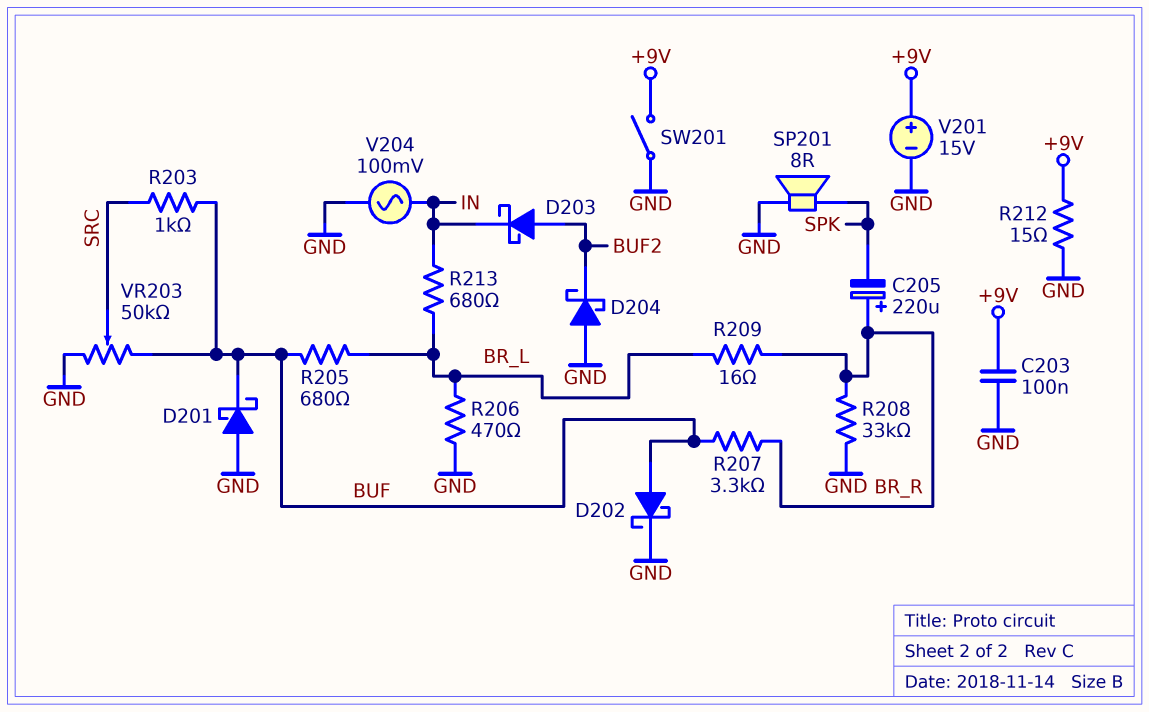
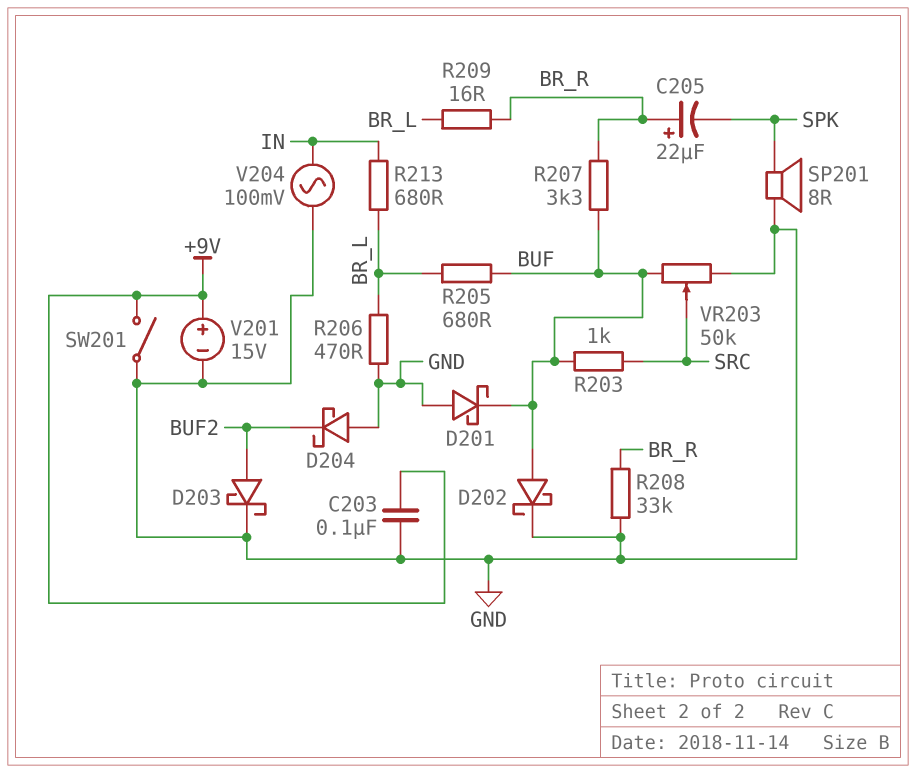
C205: 220uF (plus BR_R, minus SPK) -> 22uF (plus BR_R, minus SPK)
D203: schottky (A BUF2, K IN) -> schottky (A BUF2, K GND)
R212: 15 (+9V, GND) -> none

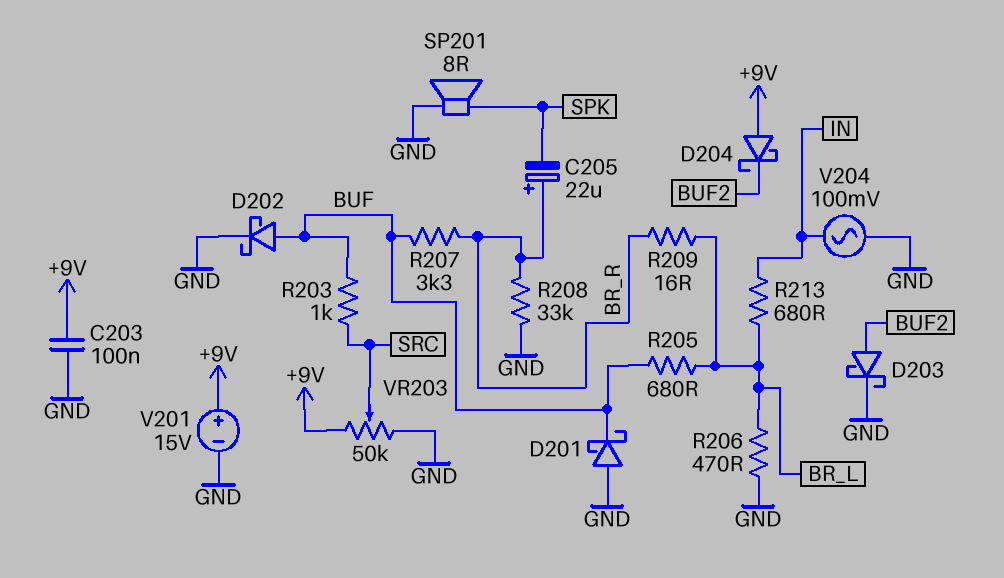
D204: schottky (A GND, K BUF2) -> schottky (A +9V, K BUF2)
SW201: switch (+9V, GND) -> none
VR203: 50k (BUF, GND, wiper SRC) -> 50k (+9V, GND, wiper SRC)

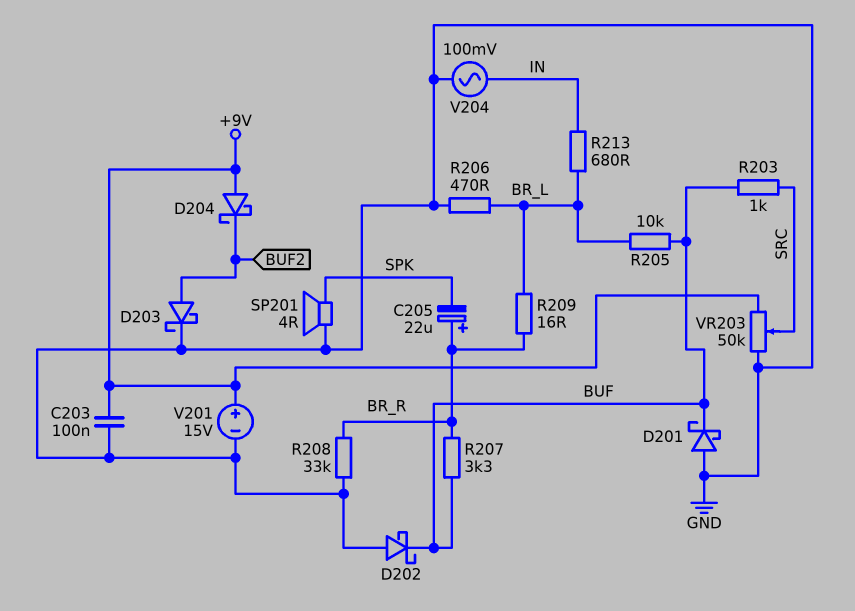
D202: schottky (A BUF, K GND) -> schottky (A GND, K BUF)
R205: 680 (BR_L, BUF) -> 10k (BR_L, BUF)
SP201: speaker 8R (GND, SPK) -> speaker 4R (GND, SPK)

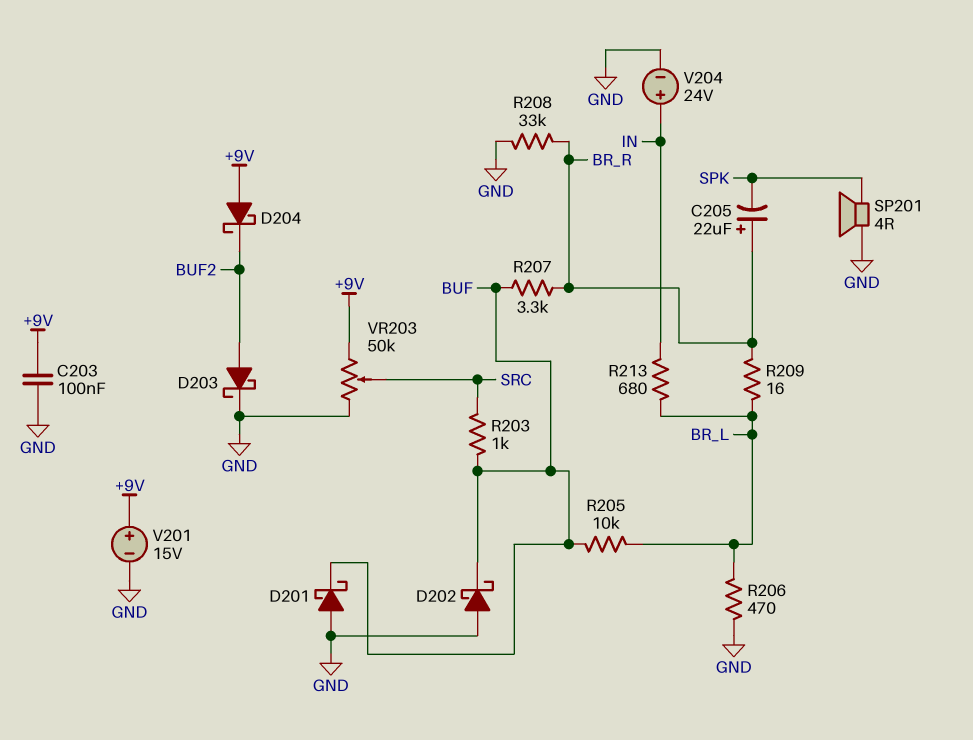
V204: AC 100mV (GND, IN) -> 24V (plus IN, minus GND)

